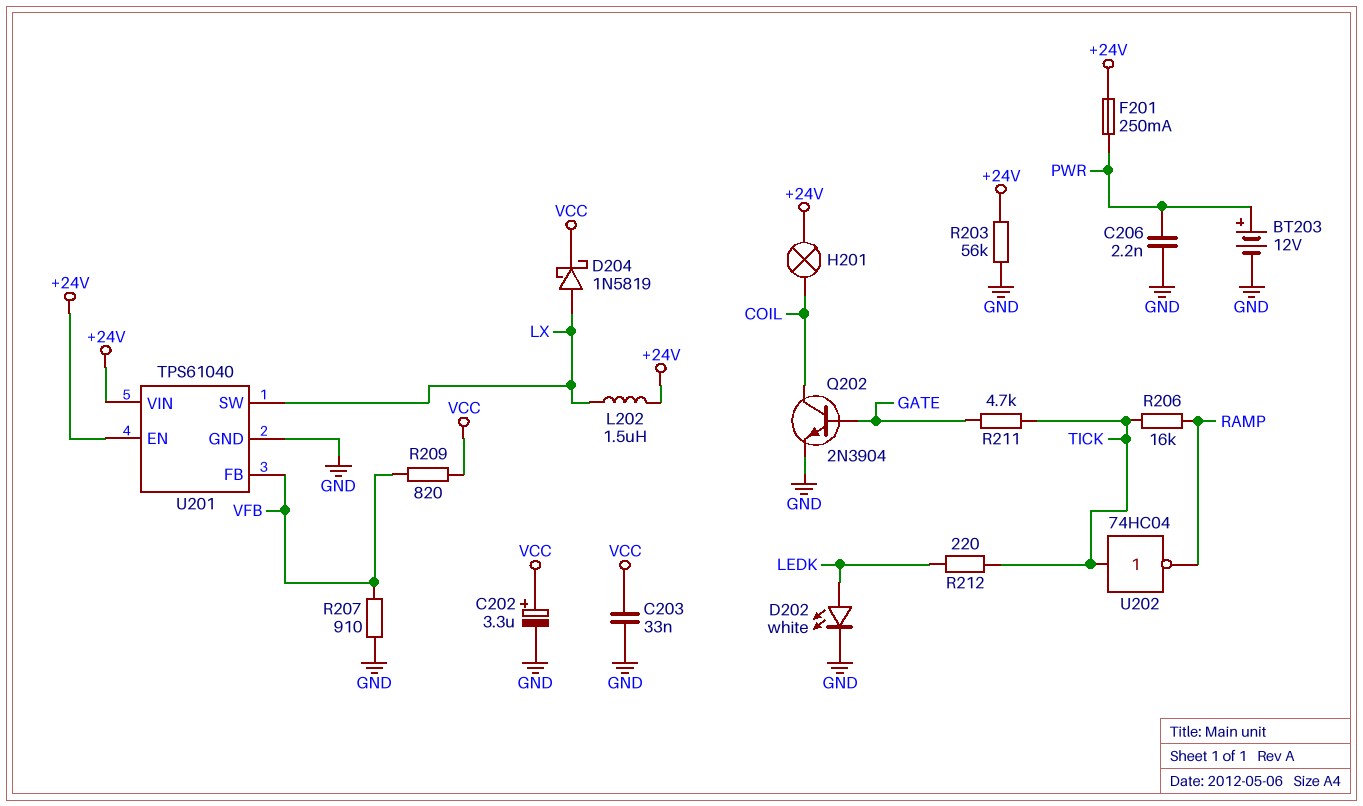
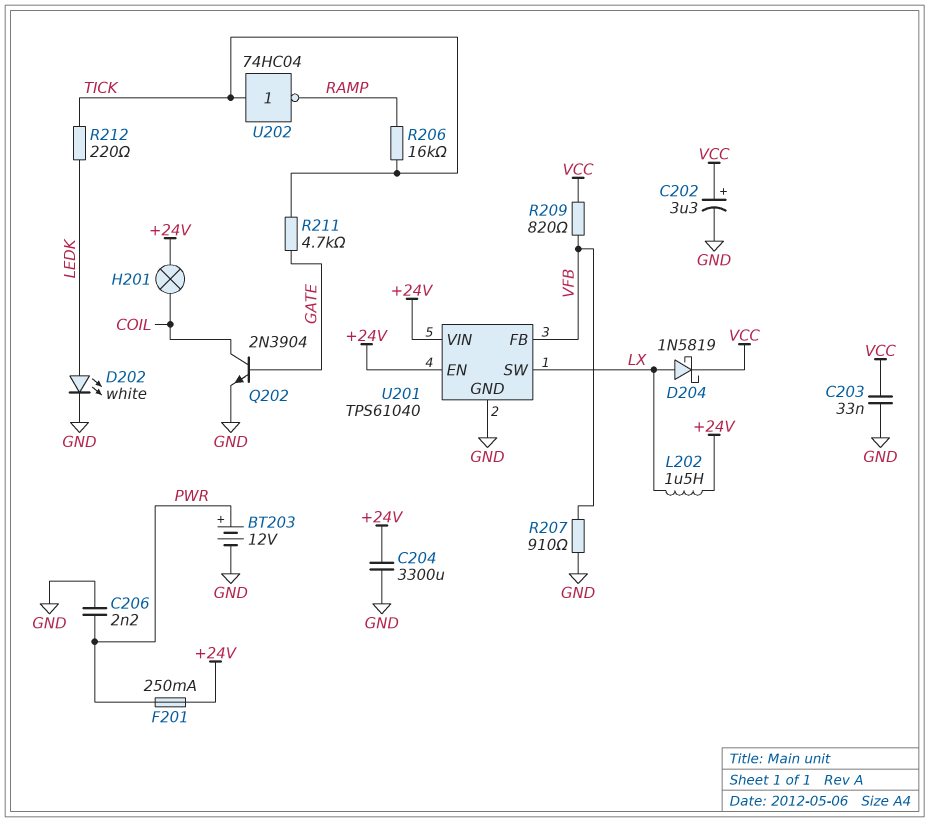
C204: none -> 3300uF (+24V, GND)
R203: 56k (+24V, GND) -> none

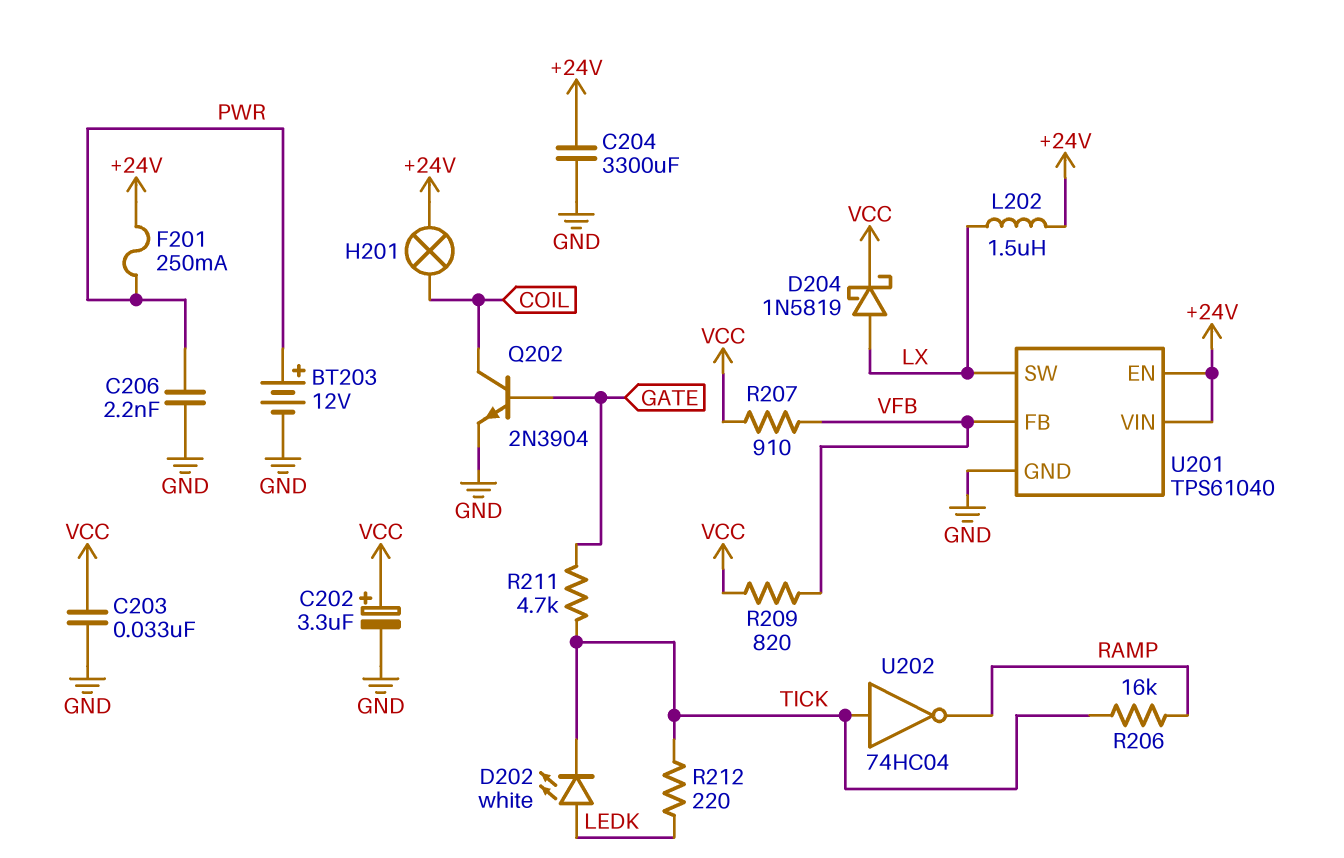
D202: LED white (A LEDK, K GND) -> LED white (A LEDK, K TICK)
R207: 910 (GND, VFB) -> 910 (VCC, VFB)

